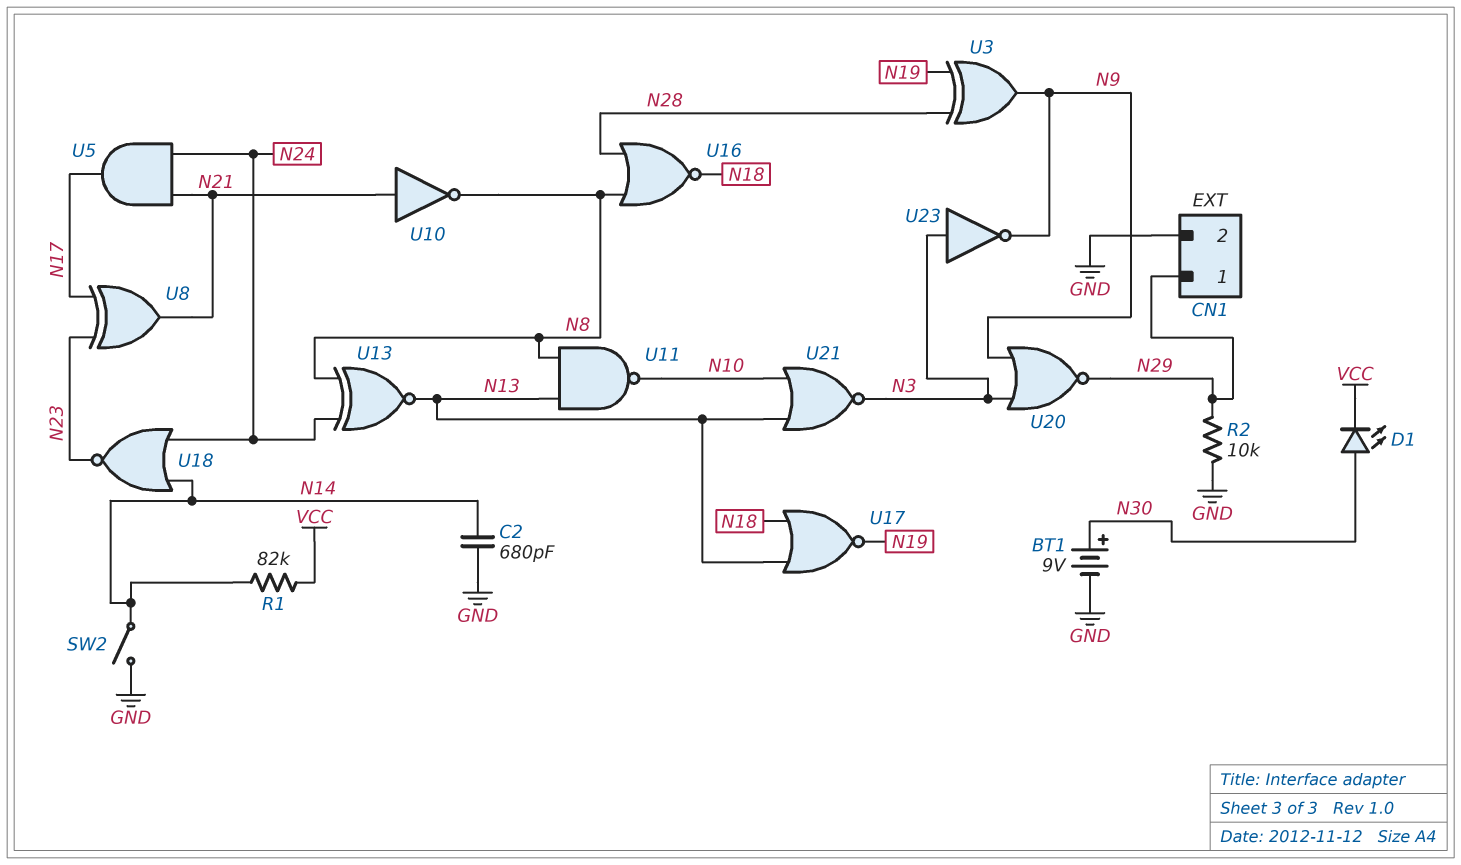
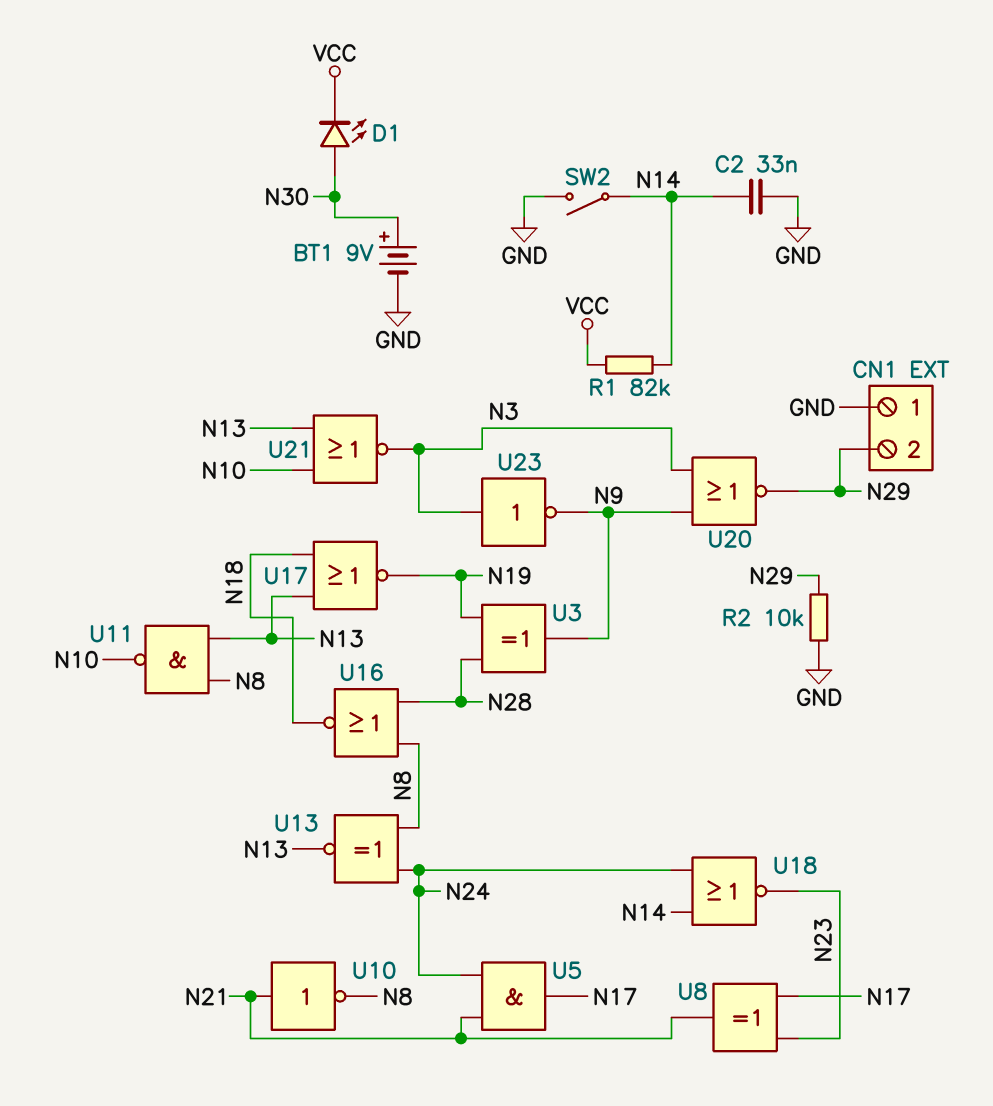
C2: 680pF (GND, N14) -> 33nF (GND, N14)
CN1 pin 1: N29 -> GND
CN1 pin 2: GND -> N29

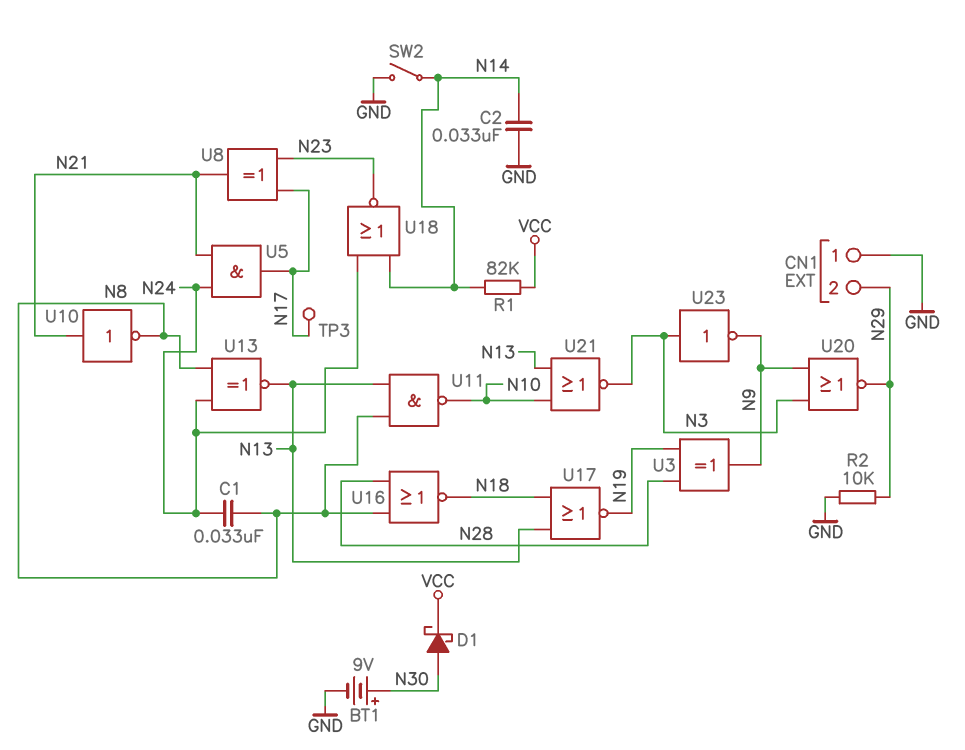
C1: none -> 33nF (N8, N24)
D1: LED (A N30, K VCC) -> schottky (A N30, K VCC)
TP3: none -> test point (N17)

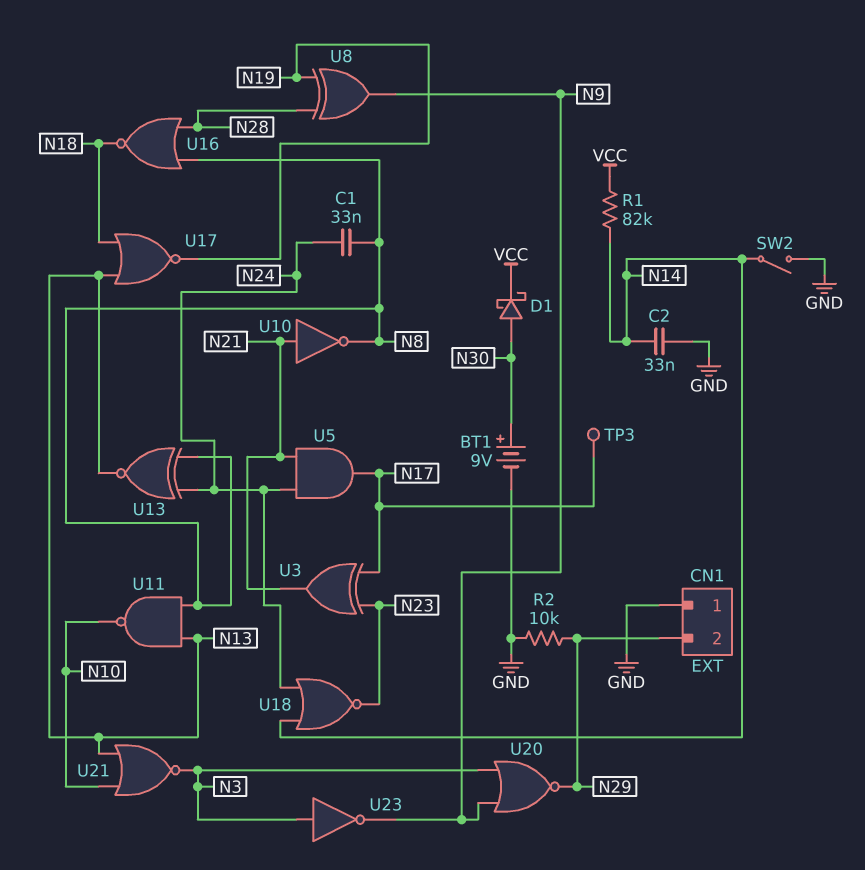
U3: XOR (in N19, in N28, out N9) -> XOR (in N17, in N23, out N21)
U8: XOR (in N17, in N23, out N21) -> XOR (in N19, in N28, out N9)

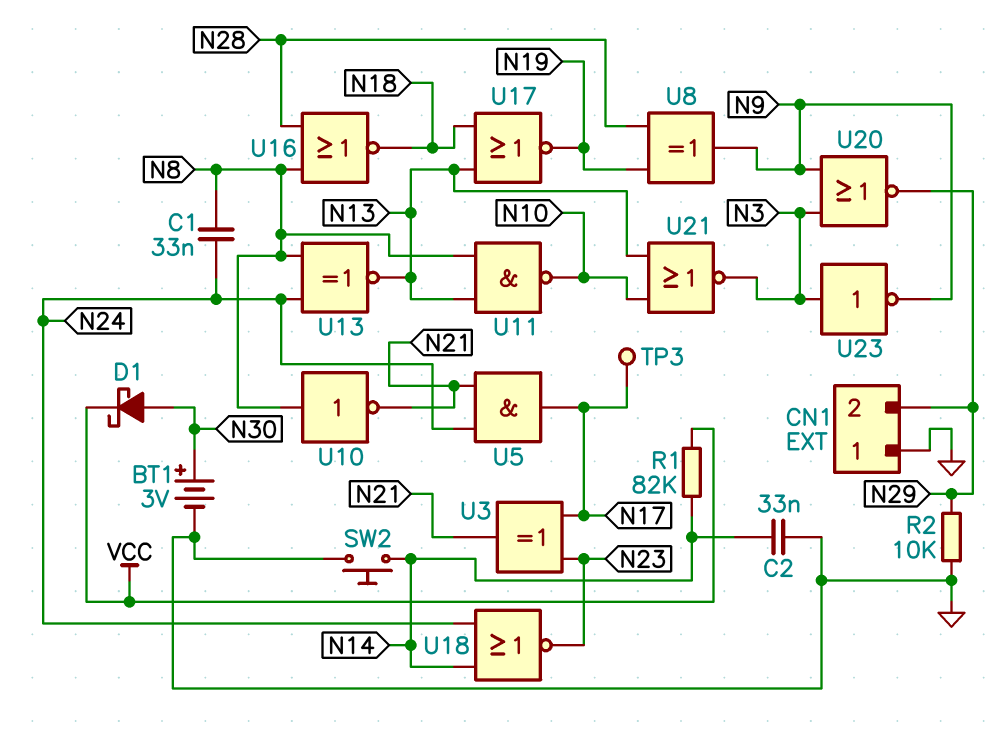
BT1: 9V (plus N30, minus GND) -> 3V (plus N30, minus GND)
SW2: switch (GND, N14) -> button (GND, N14)
U10: NOT (in N21, out N8) -> NOT (in N8, out N21)

